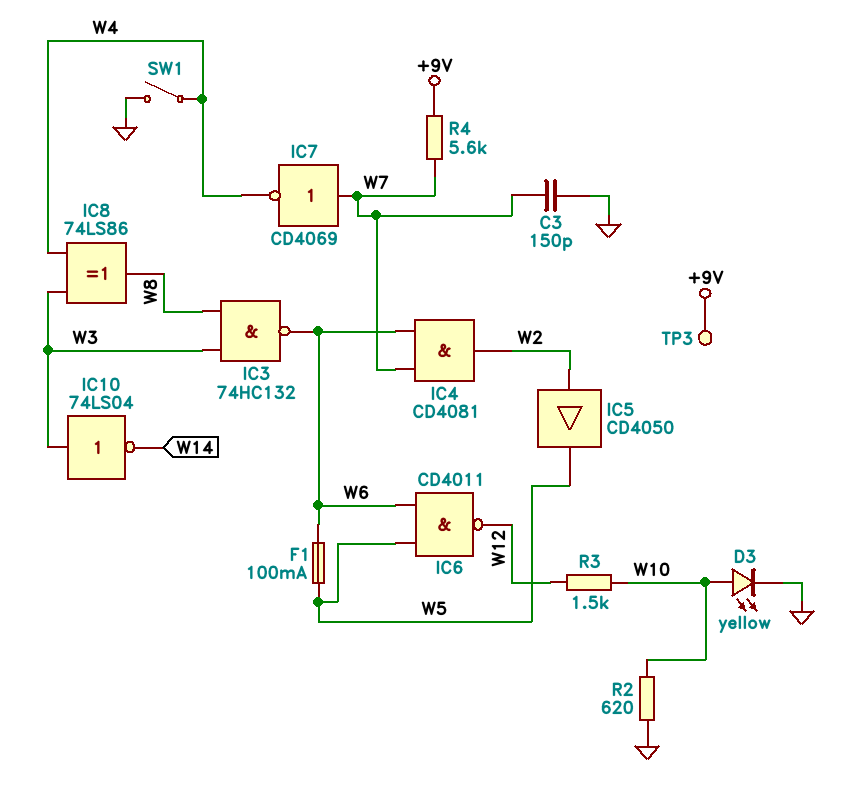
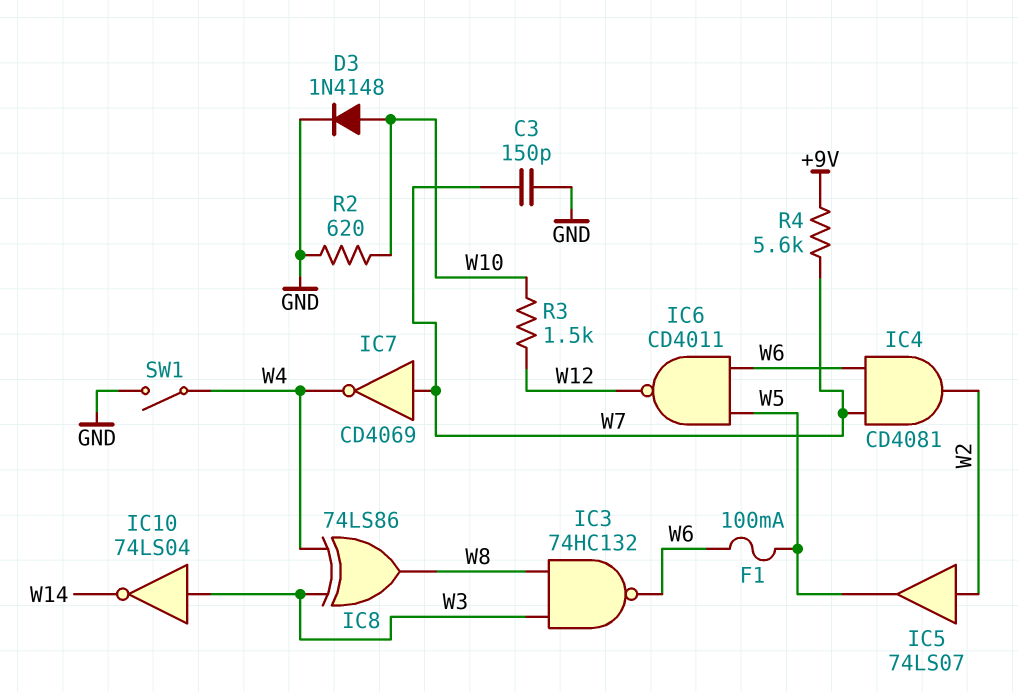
D3: LED yellow (A W10, K GND) -> diode 1N4148 (A W10, K GND)
IC5: buffer CD4050 (in W2, out W5) -> buffer 74LS07 (in W2, out W5)
TP3: test point (+9V) -> none

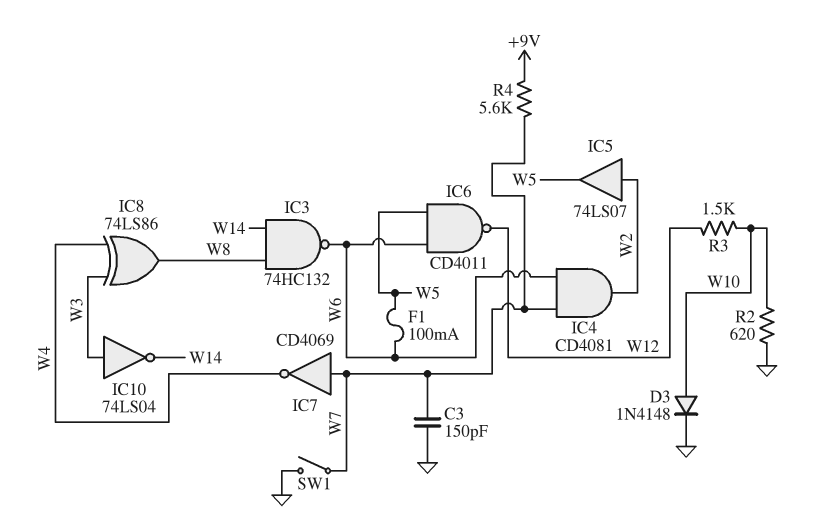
IC3: NAND 74HC132 (in W3, in W8, out W6) -> NAND 74HC132 (in W8, in W14, out W6)
SW1: switch (GND, W4) -> switch (GND, W7)

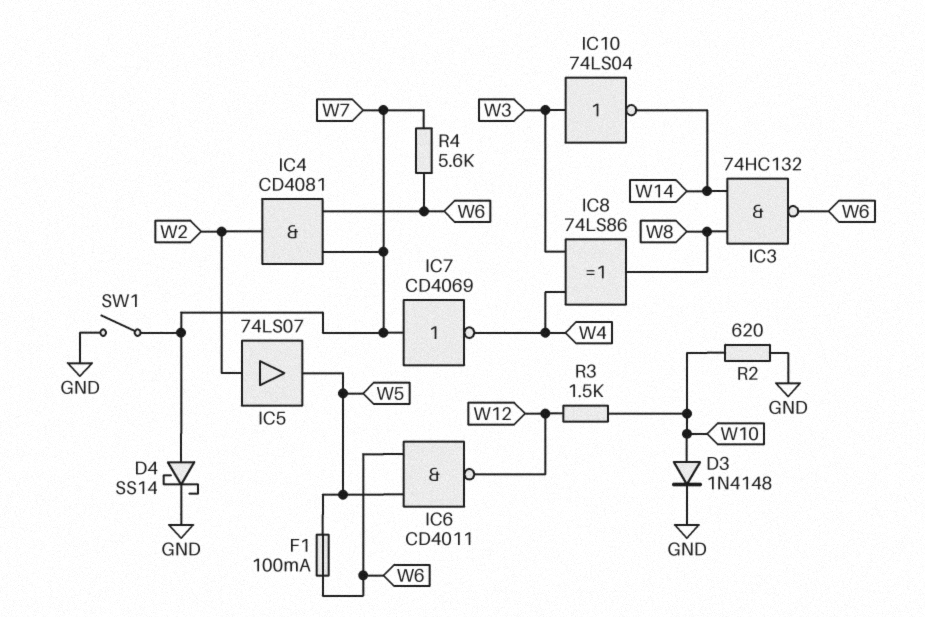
C3: 150pF (GND, W7) -> none
D4: none -> schottky SS14 (A W7, K GND)
R4: 5.6k (+9V, W7) -> 5.6k (W6, W7)

